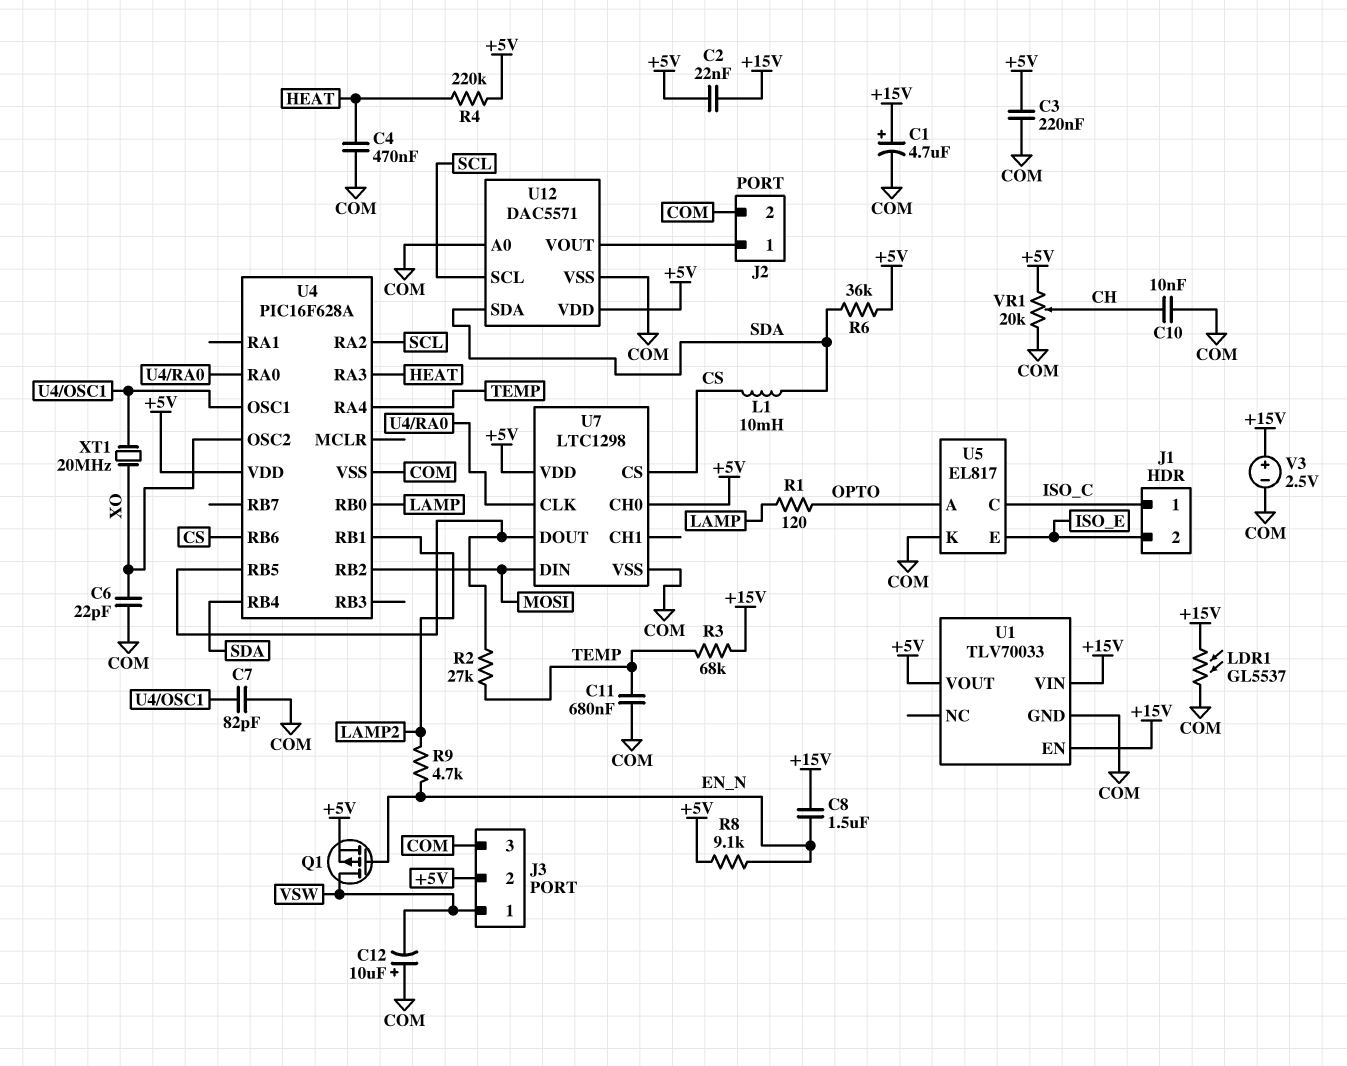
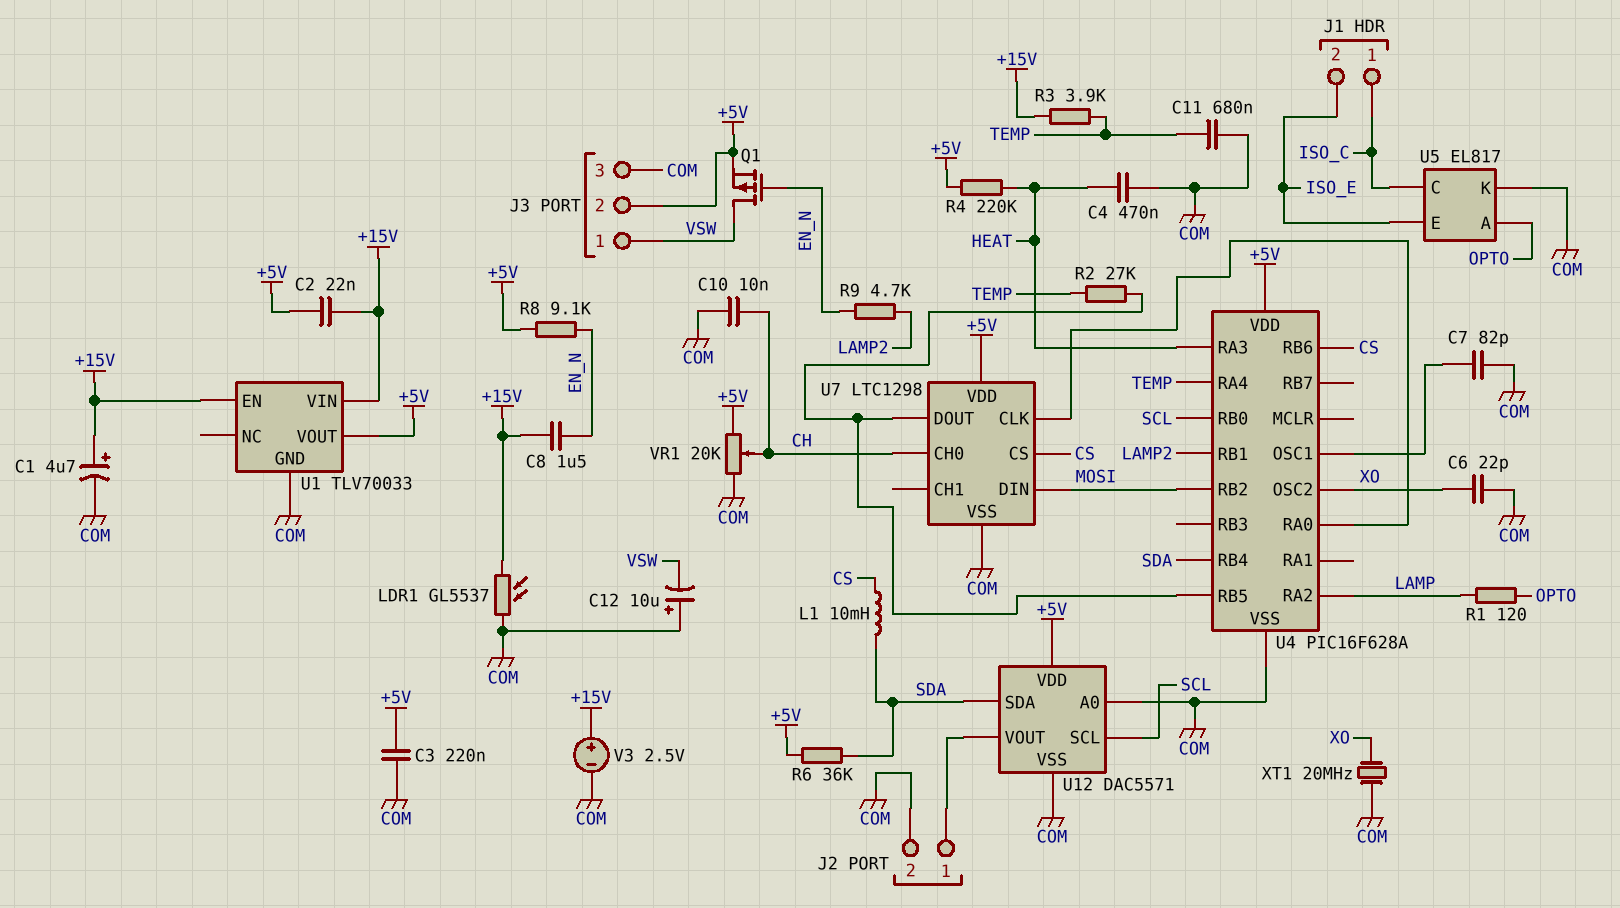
R3: 68k (+15V, TEMP) -> 3.9k (+15V, TEMP)
U4 pin RA2: SCL -> LAMP
U4 pin RB0: LAMP -> SCL
U7 pin CH0: +5V -> CH
XT1: 20MHz (U4/OSC1, XO) -> 20MHz (COM, XO)

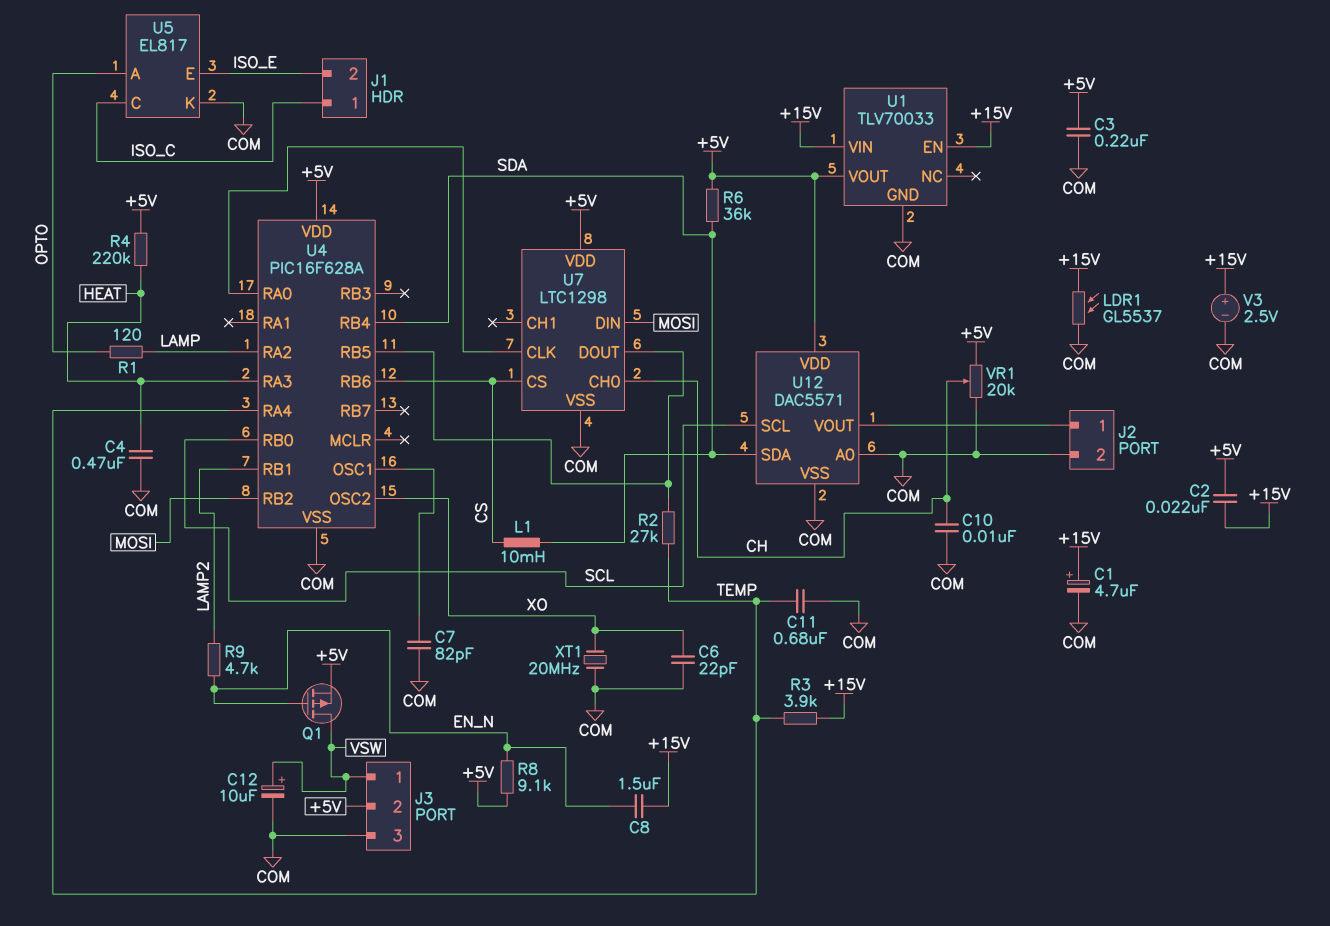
C12: 10uF (plus COM, minus VSW) -> 10uF (plus VSW, minus COM)

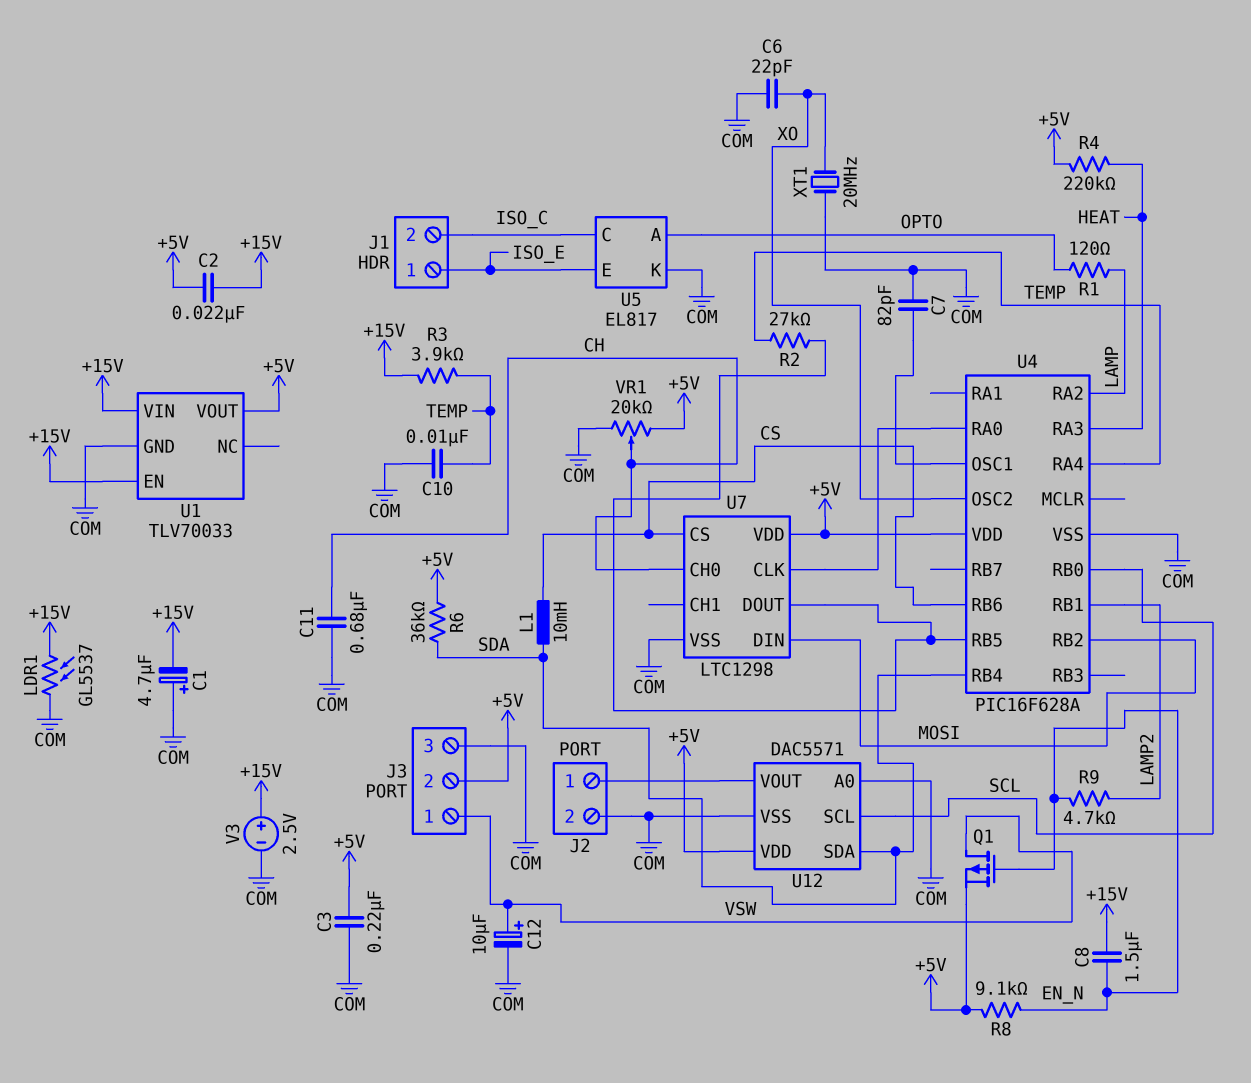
C1: 4.7uF (plus +15V, minus COM) -> 4.7uF (plus COM, minus +15V)
C4: 470nF (COM, HEAT) -> none
C10: 10nF (CH, COM) -> 10nF (COM, TEMP)
C11: 680nF (COM, TEMP) -> 680nF (CH, COM)
J1 pin 1: ISO_C -> ISO_E
J1 pin 2: ISO_E -> ISO_C

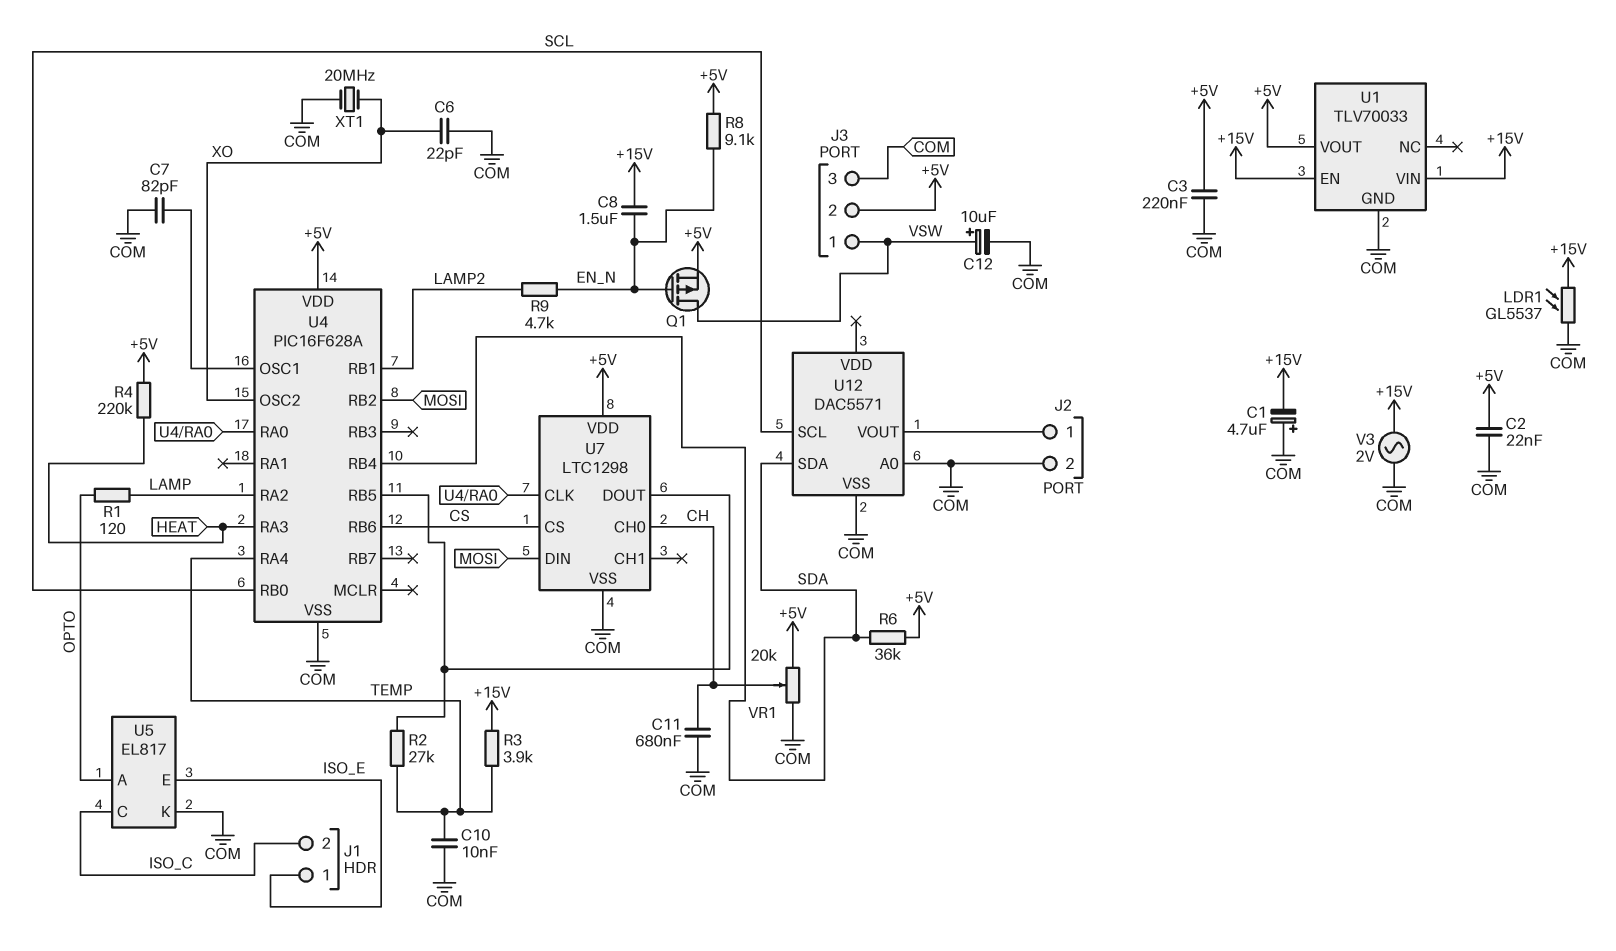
C2: 22nF (+5V, +15V) -> 22nF (+5V, COM)
L1: 10mH (CS, SDA) -> none
U12 pin VDD: +5V -> none
V3: 2.5V (plus +15V, minus COM) -> AC 2V (+15V, COM)

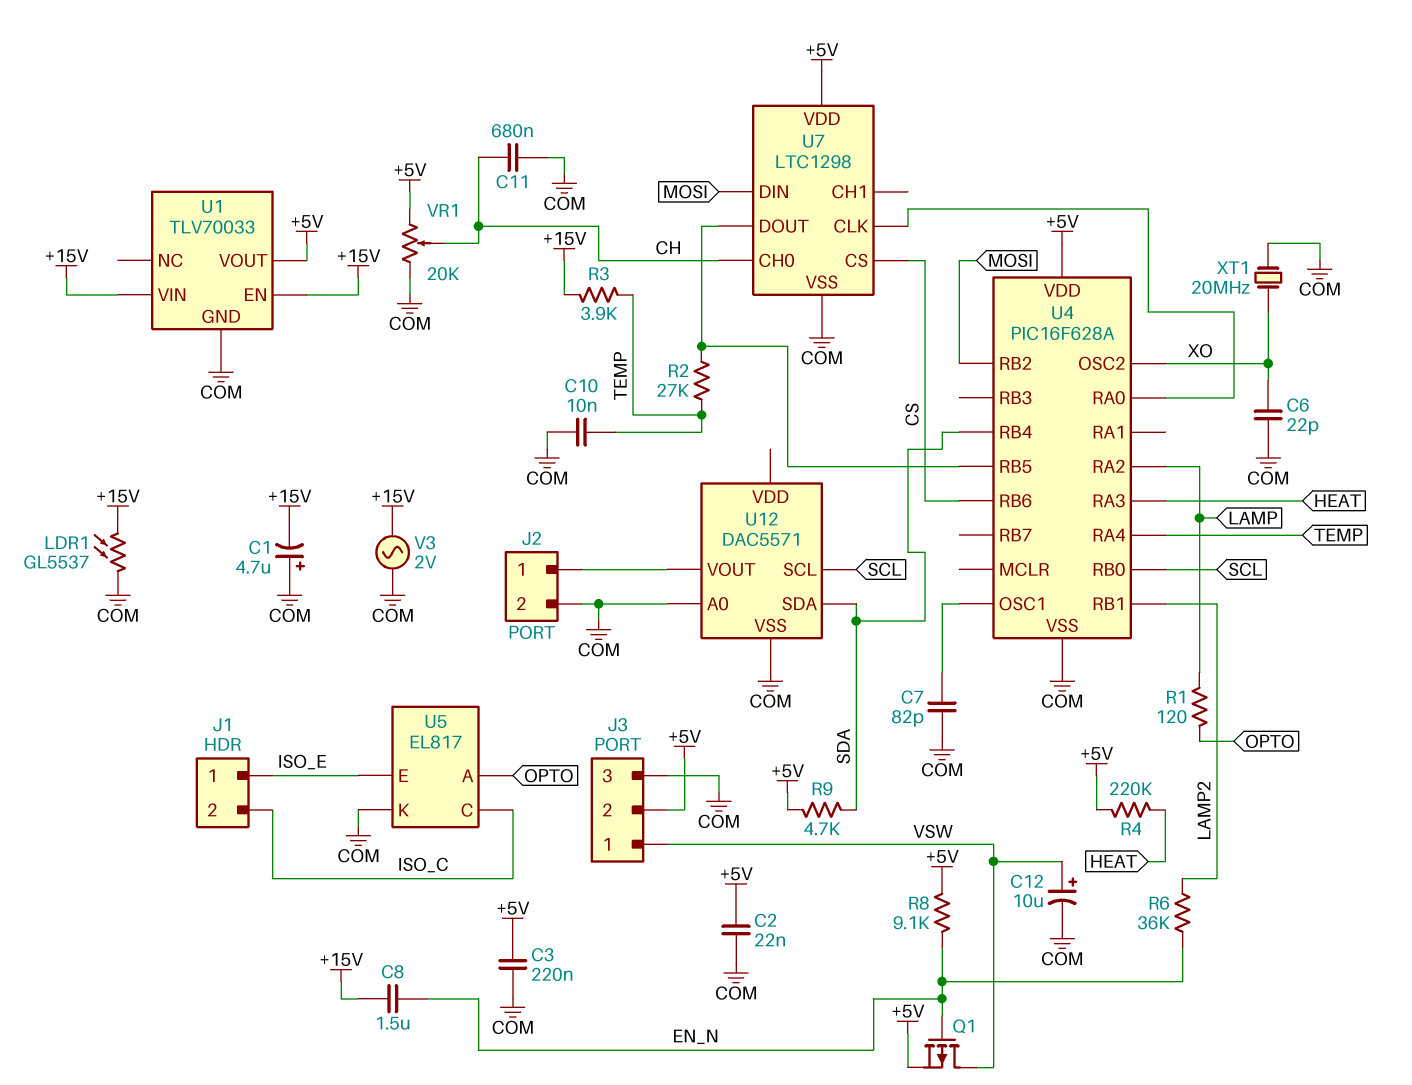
R6: 36k (+5V, SDA) -> 36k (EN_N, LAMP2)
R9: 4.7k (EN_N, LAMP2) -> 4.7k (+5V, SDA)

